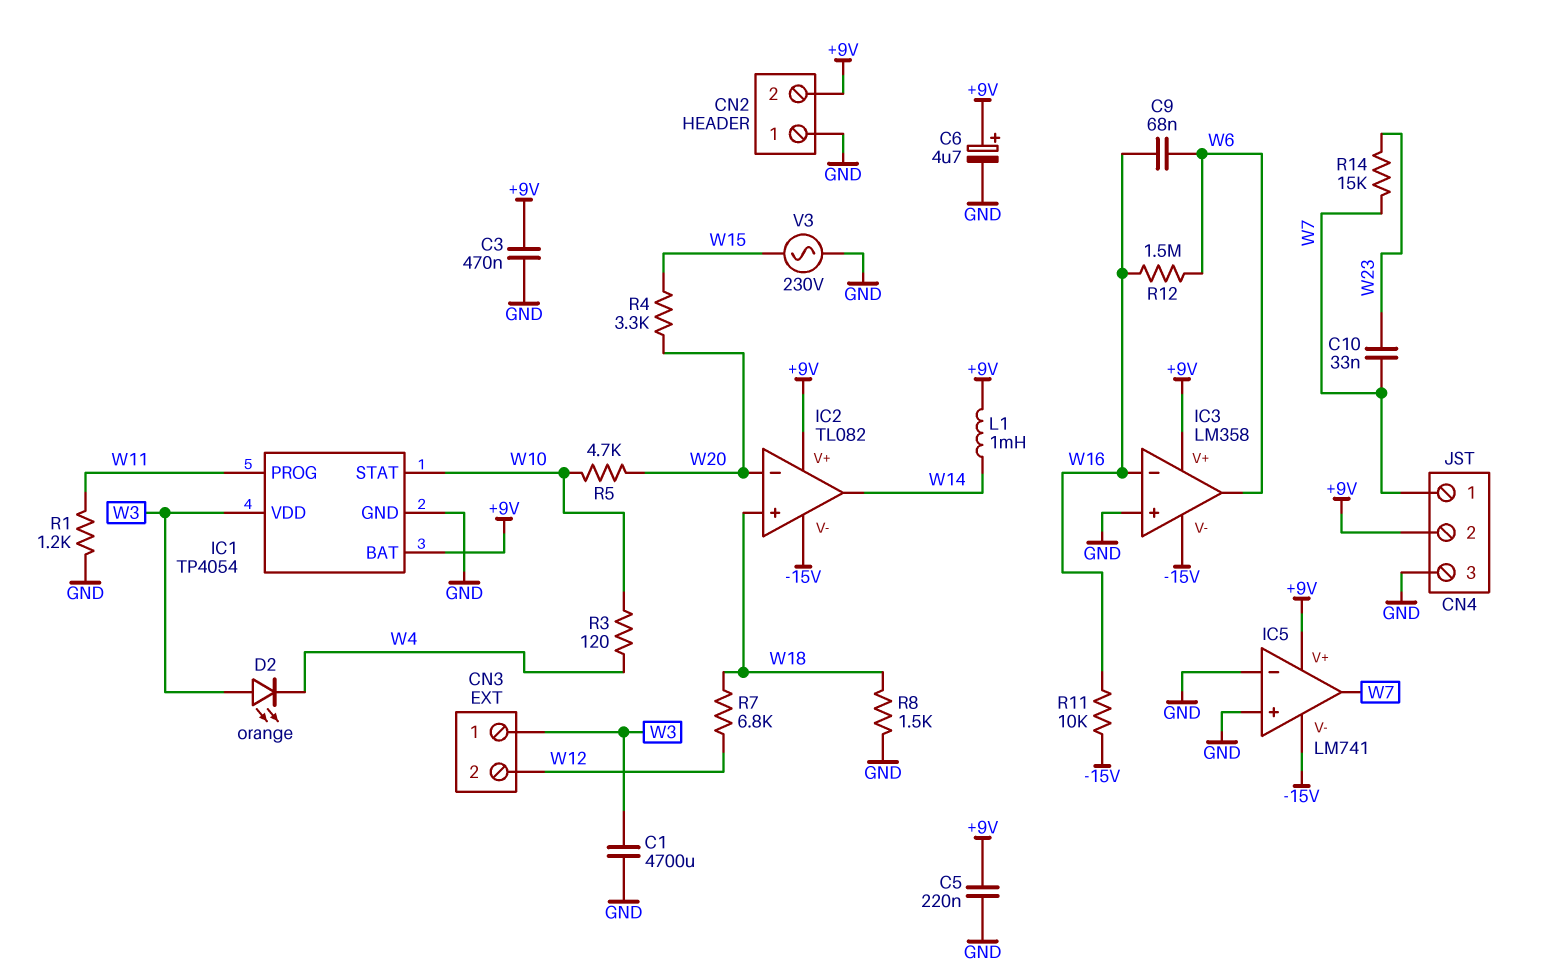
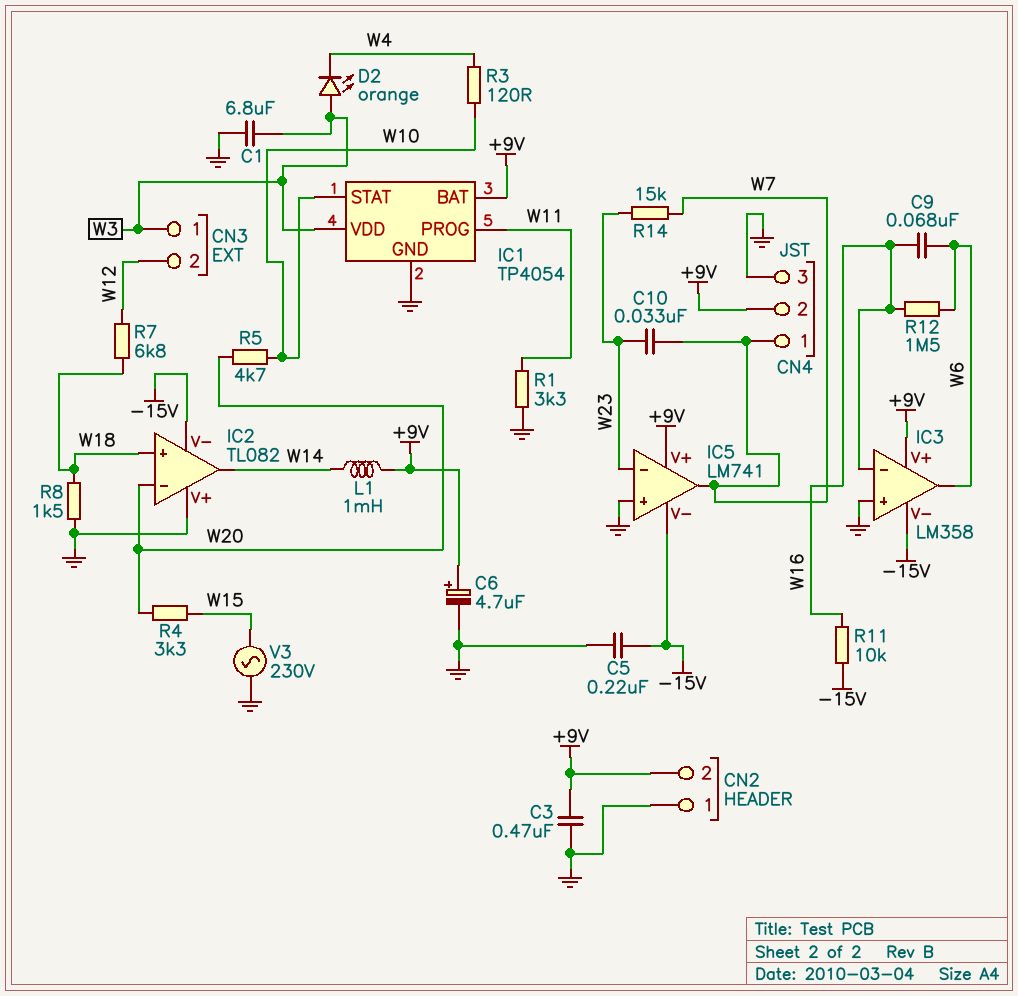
C1: 4700uF (GND, W3) -> 6.8uF (GND, W3)
C5: 220nF (+9V, GND) -> 220nF (-15V, GND)
IC2 pin V+: +9V -> GND
IC5 pin in-: GND -> W23
R1: 1.2k (GND, W11) -> 3.3k (GND, W11)

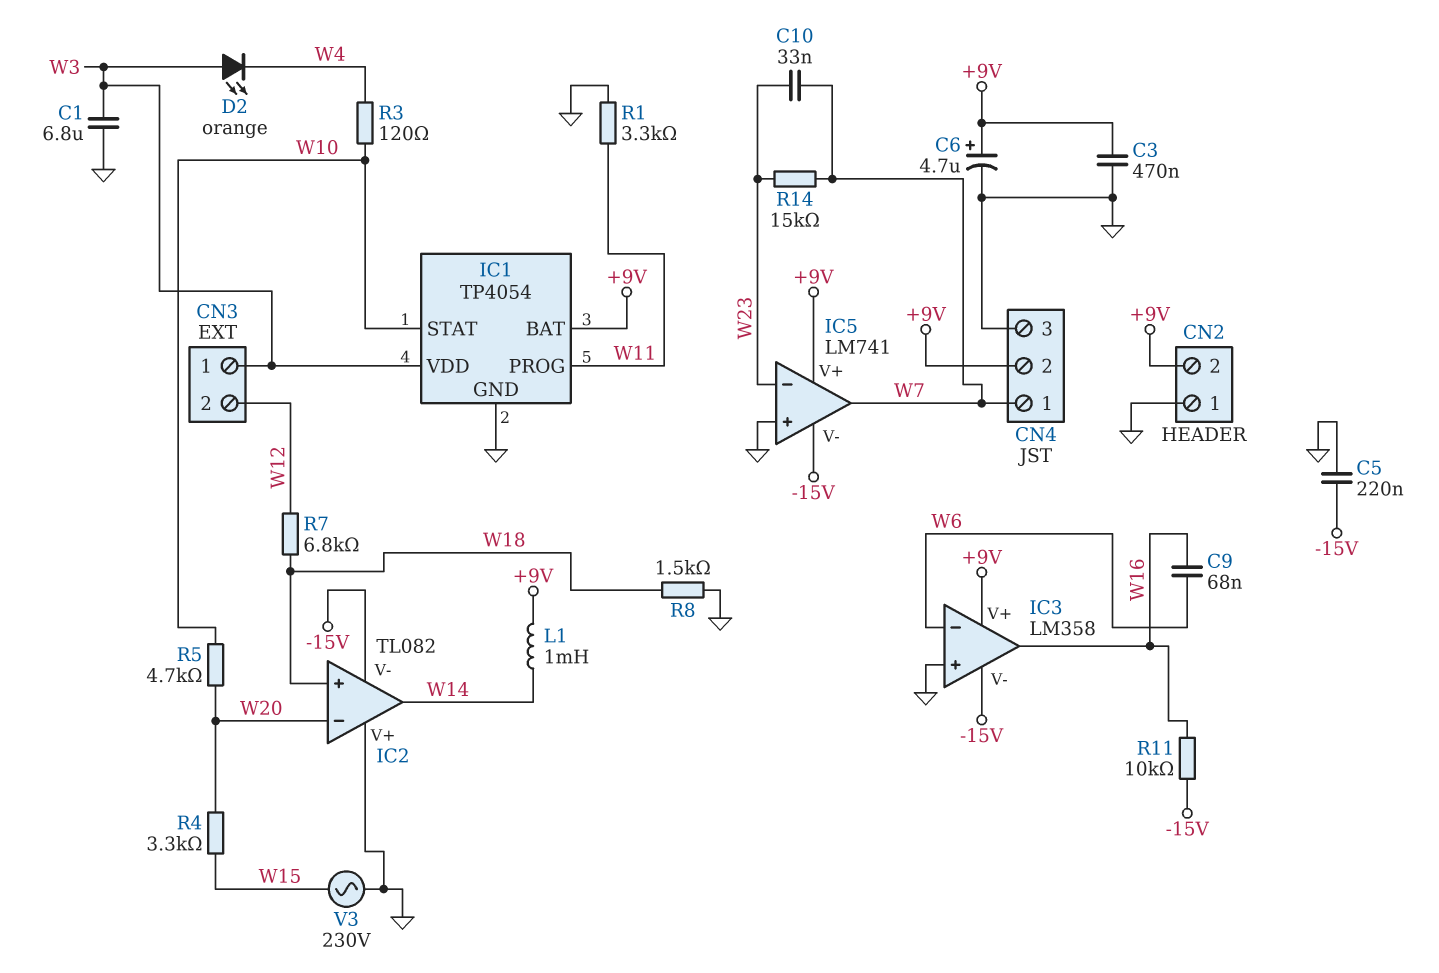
IC3 pin in-: W16 -> W6
IC3 pin out: W6 -> W16
R12: 1.5M (W6, W16) -> none

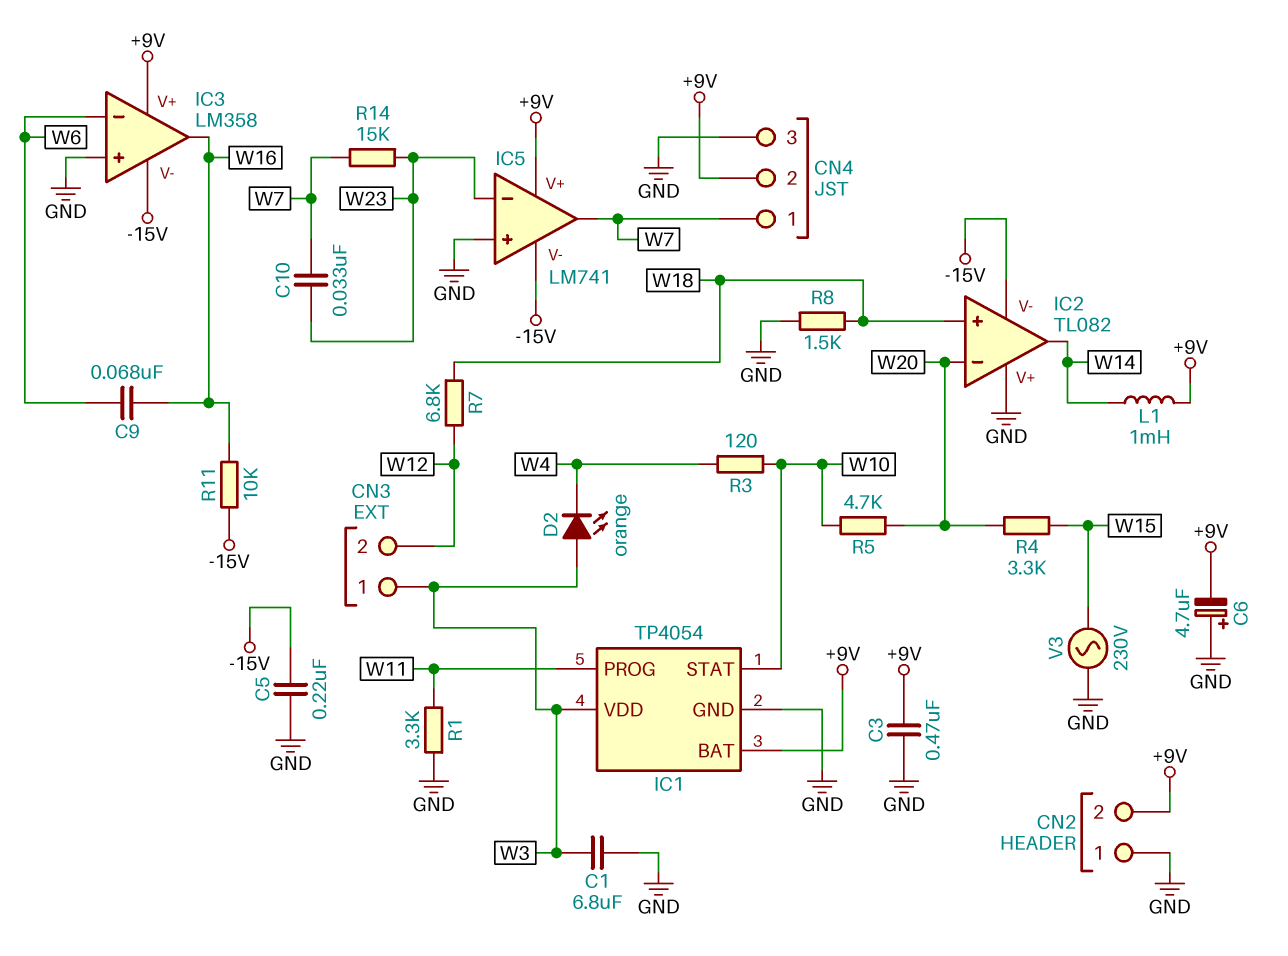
C6: 4.7uF (plus +9V, minus GND) -> 4.7uF (plus GND, minus +9V)

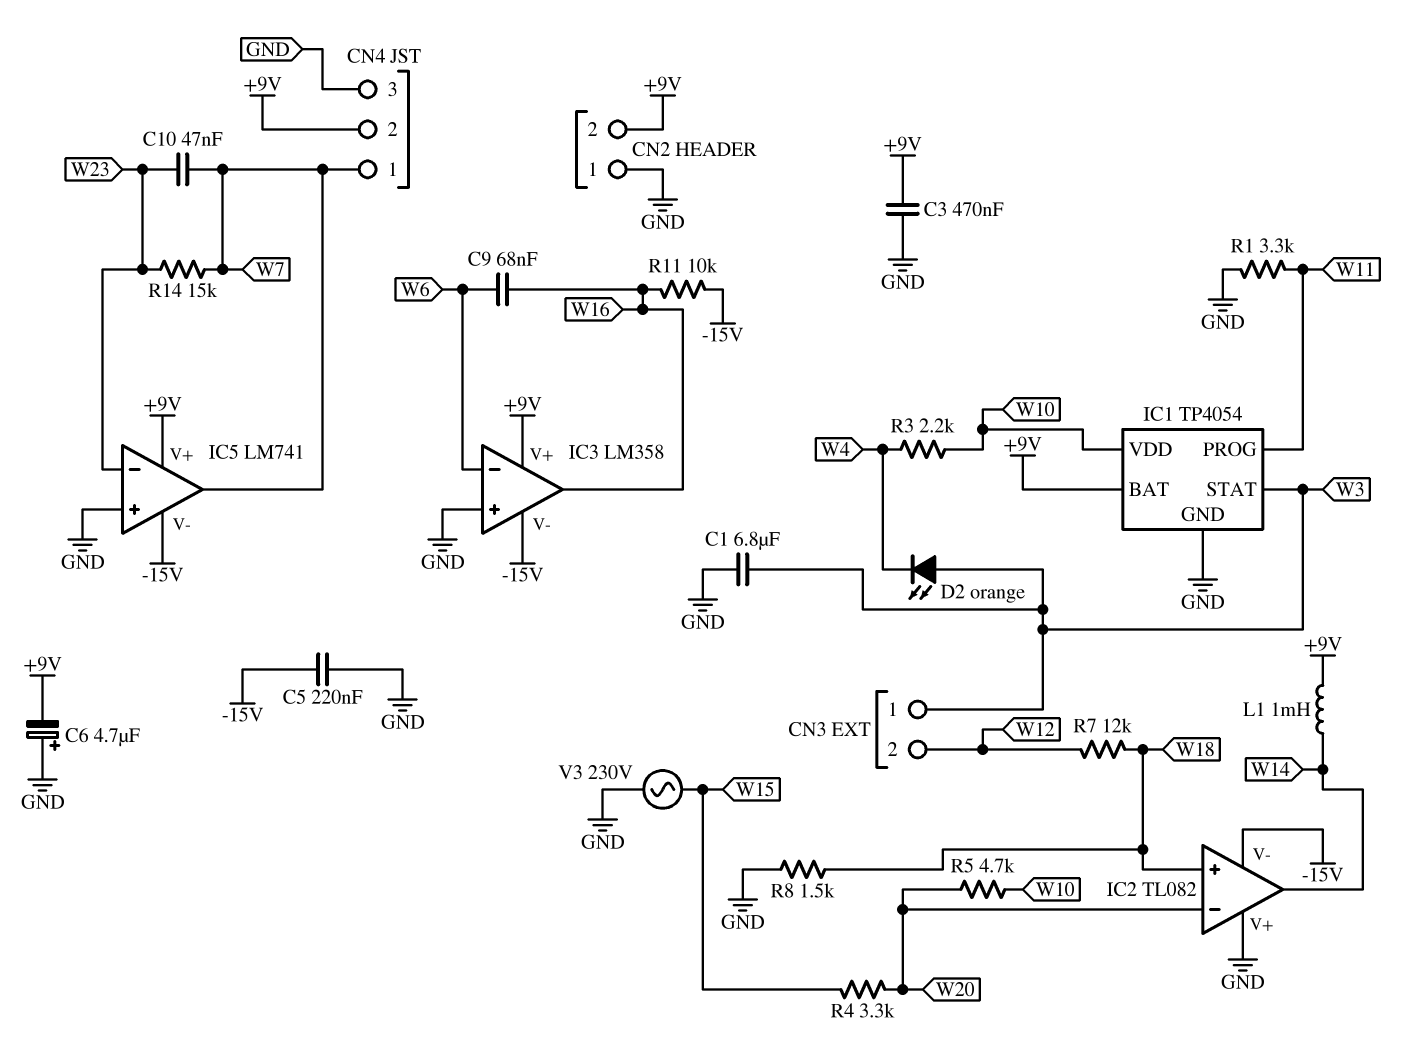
C10: 33nF (W7, W23) -> 47nF (W7, W23)
IC1 pin STAT: W10 -> W3
IC1 pin VDD: W3 -> W10
R3: 120 (W4, W10) -> 2.2k (W4, W10)
R7: 6.8k (W12, W18) -> 12k (W12, W18)

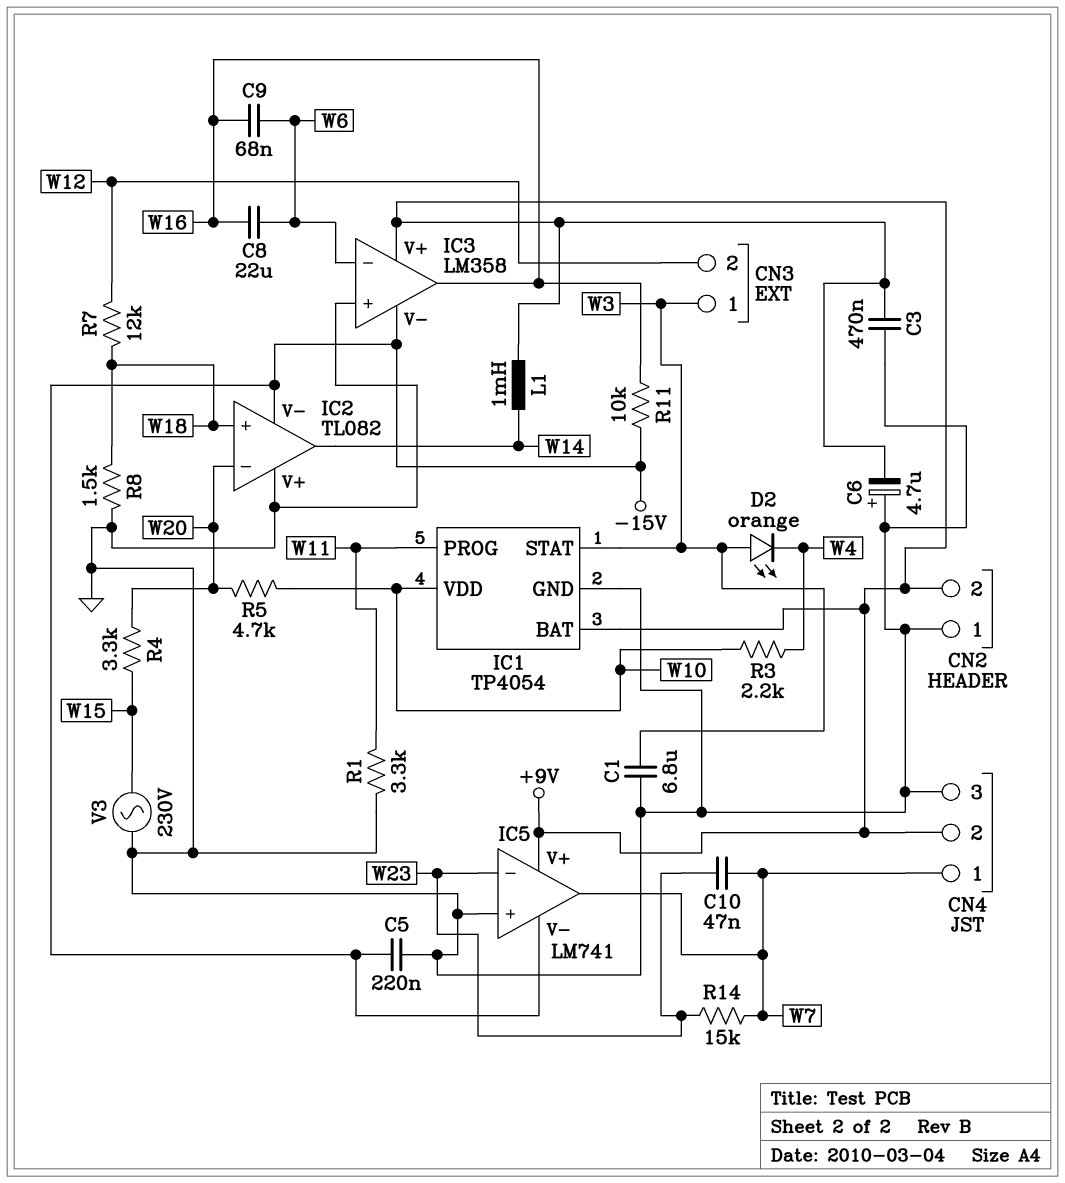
C8: none -> 22uF (W6, W16)

